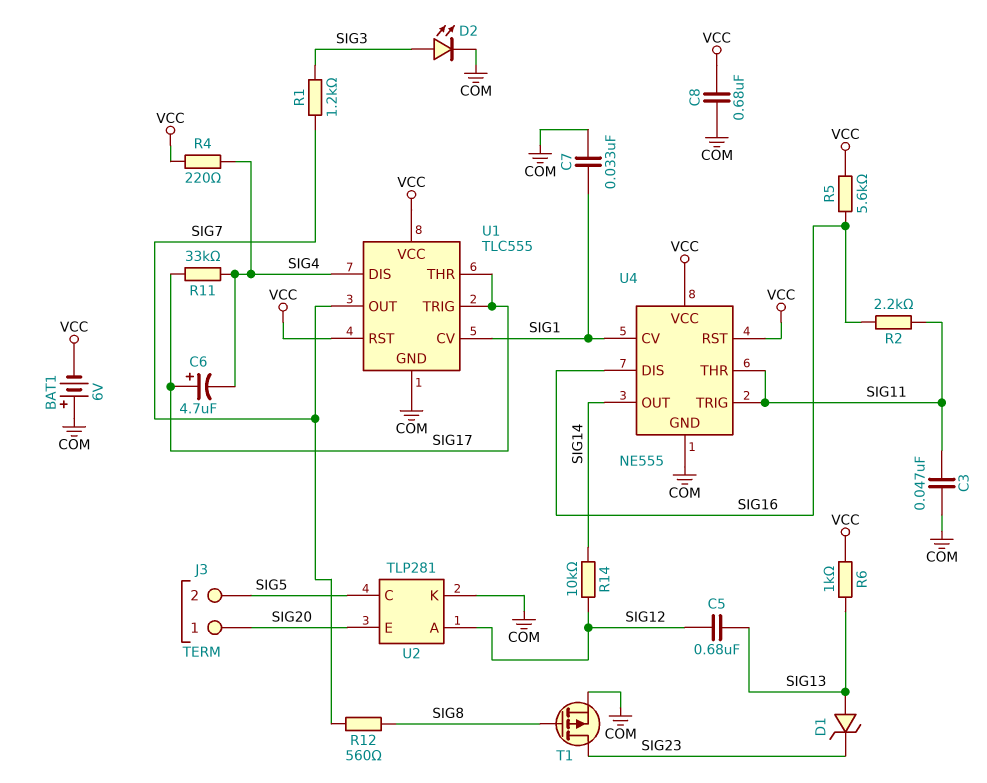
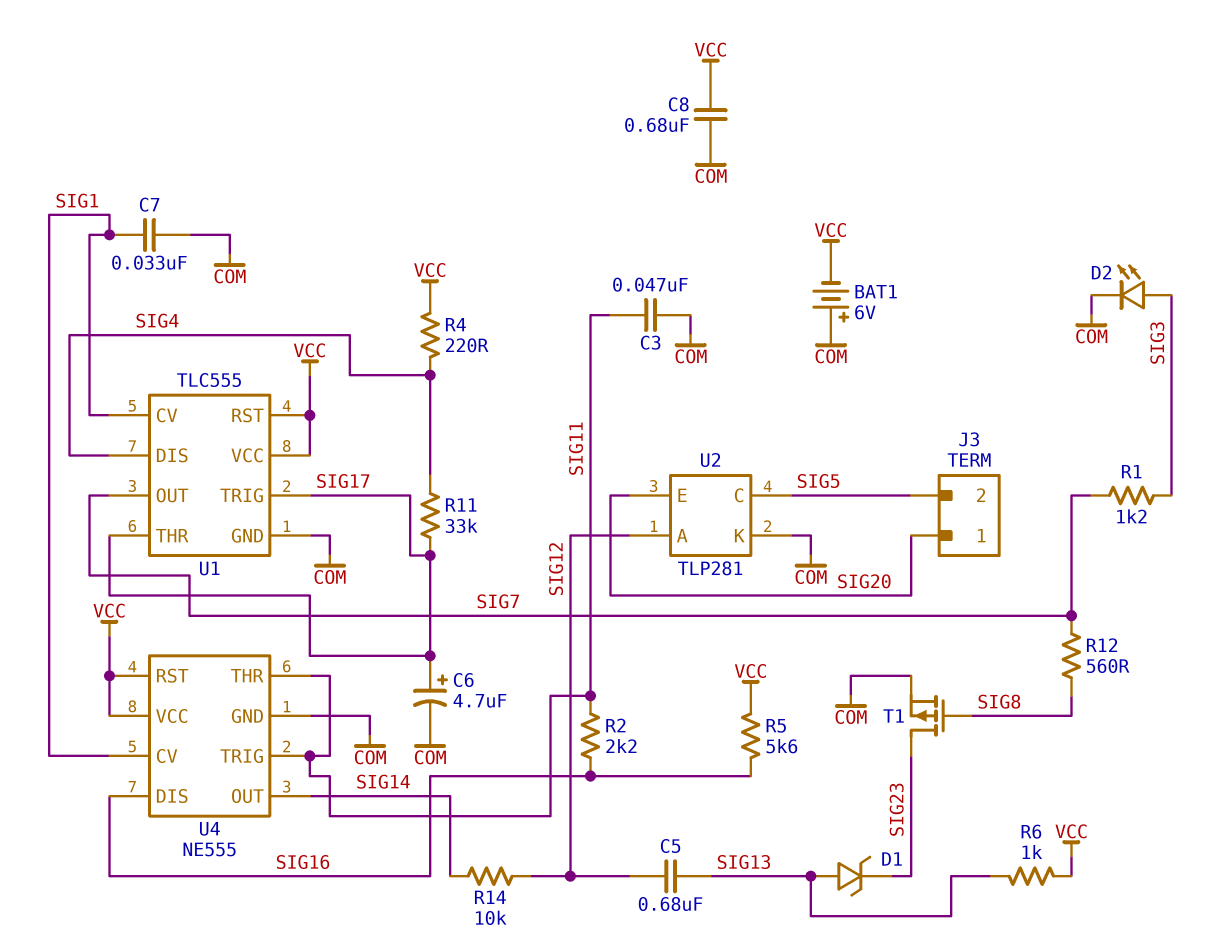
C6: 4.7uF (plus SIG17, minus SIG4) -> 4.7uF (plus SIG17, minus COM)

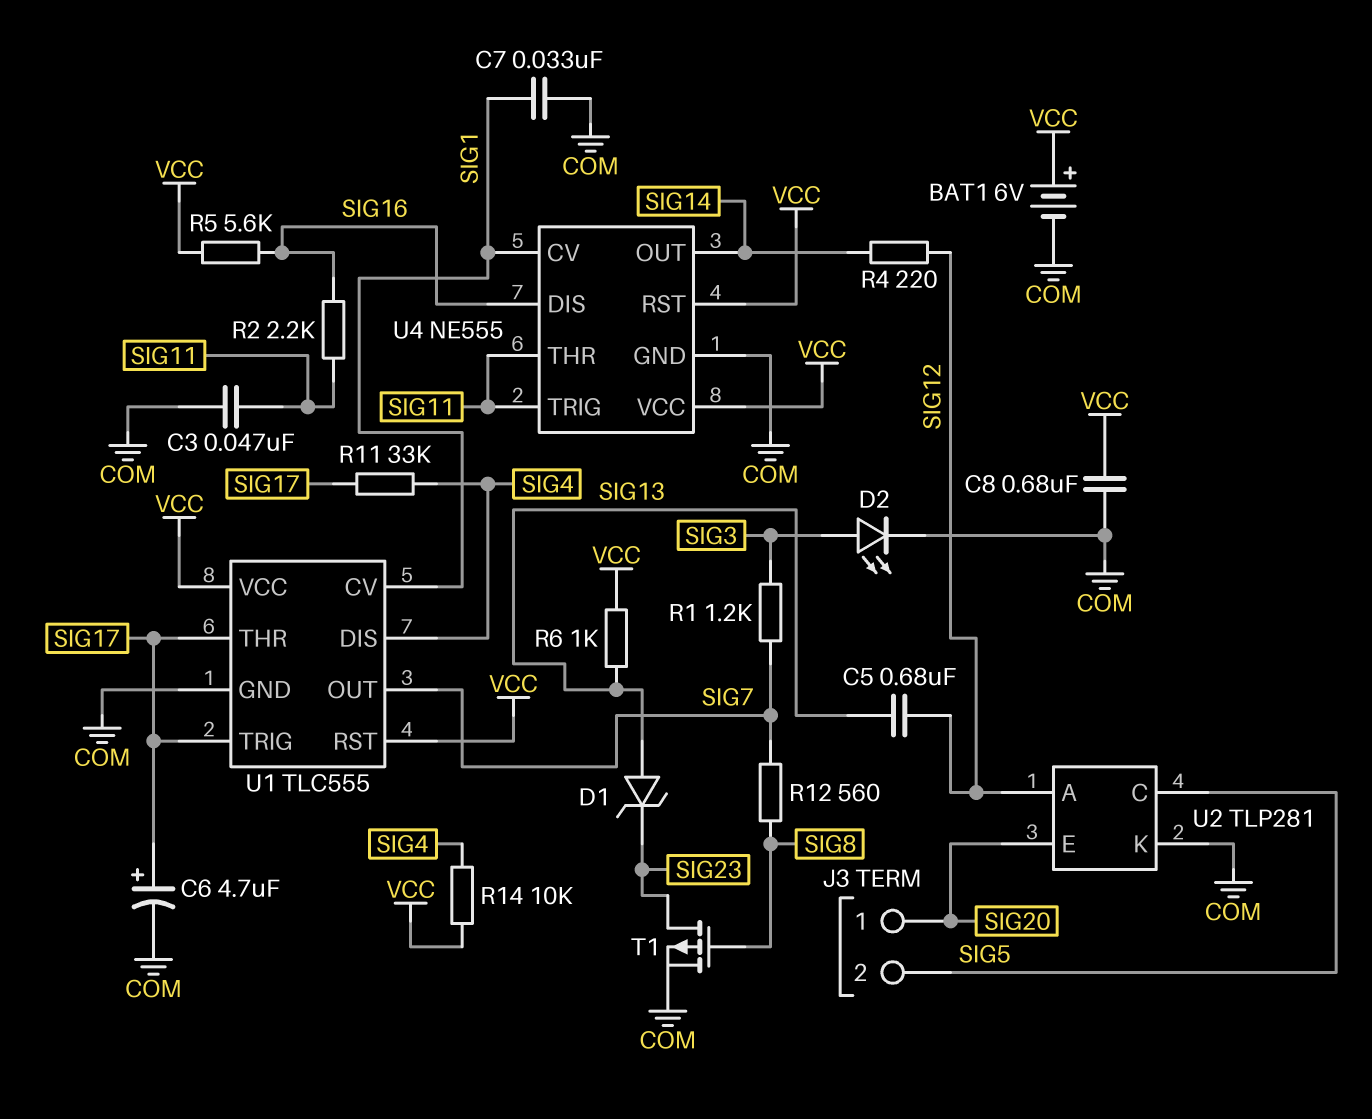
BAT1: 6V (plus COM, minus VCC) -> 6V (plus VCC, minus COM)
R4: 220 (SIG4, VCC) -> 220 (SIG12, SIG14)
R14: 10k (SIG12, SIG14) -> 10k (SIG4, VCC)

